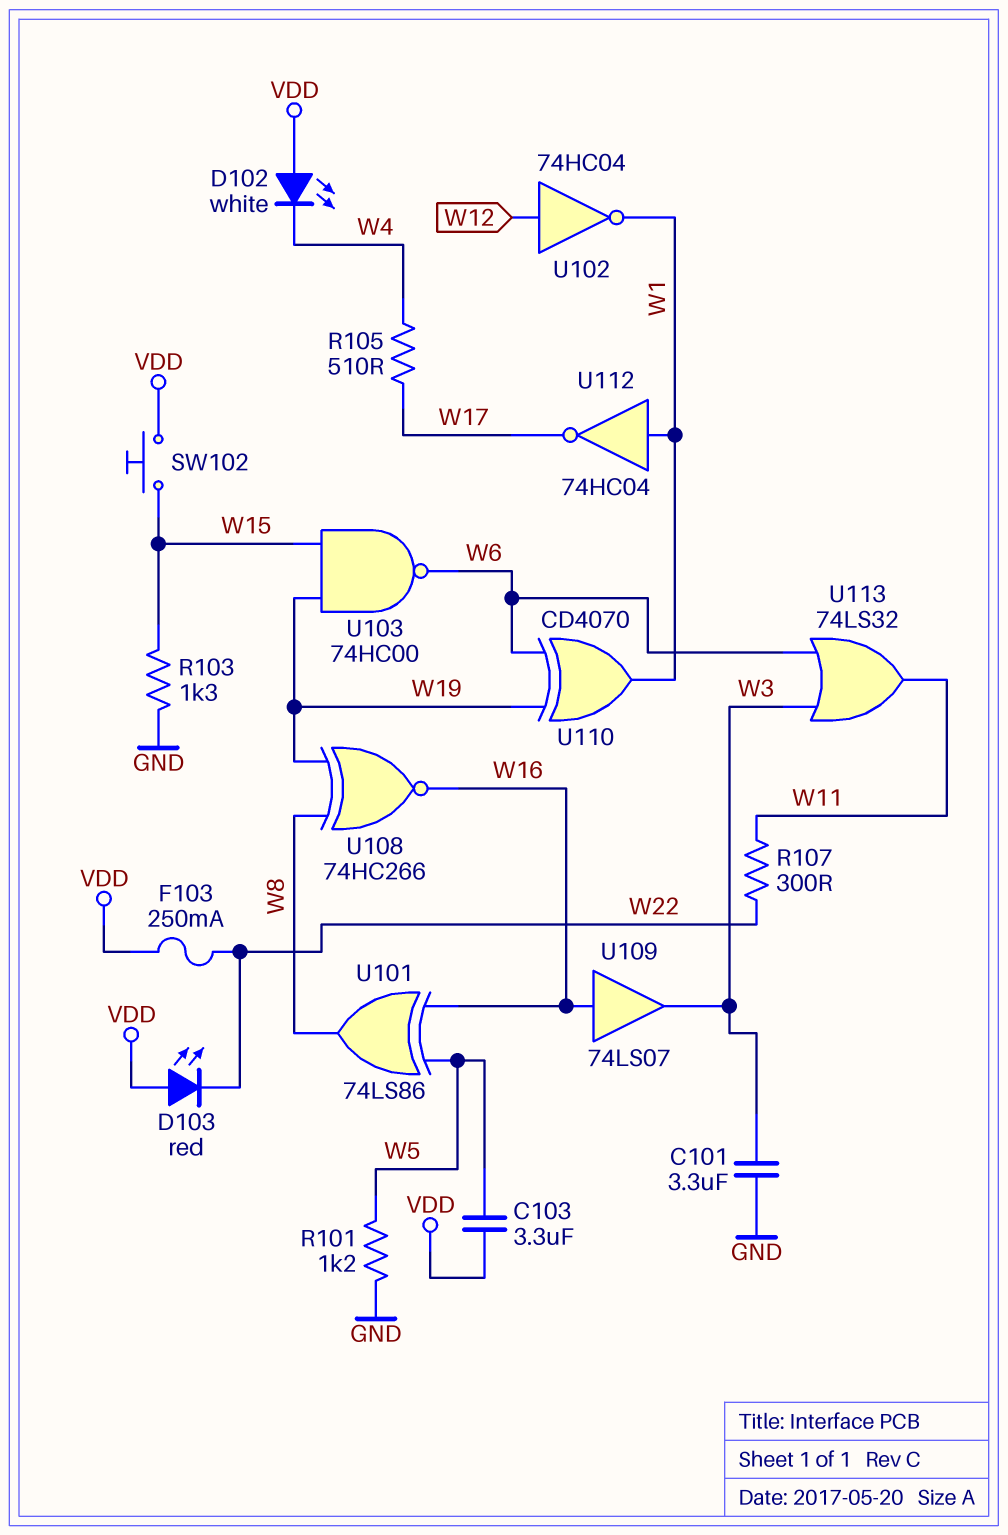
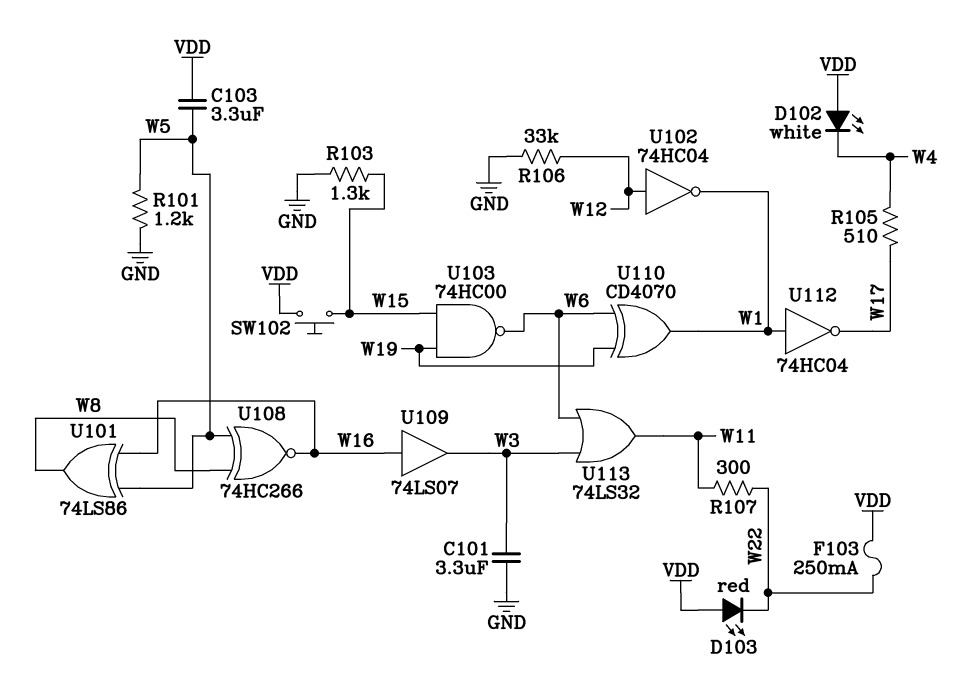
R106: none -> 33k (GND, W12)
U108: XNOR 74HC266 (in W8, in W19, out W16) -> XNOR 74HC266 (in W5, in W8, out W16)

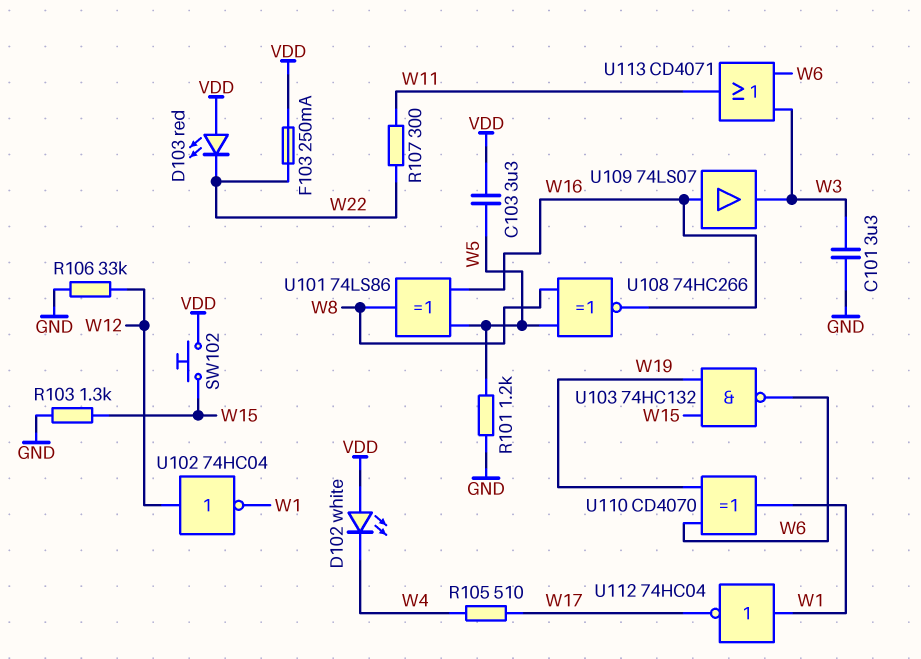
U103: NAND 74HC00 (in W15, in W19, out W6) -> NAND 74HC132 (in W15, in W19, out W6)
U113: OR 74LS32 (in W3, in W6, out W11) -> OR CD4071 (in W3, in W6, out W11)

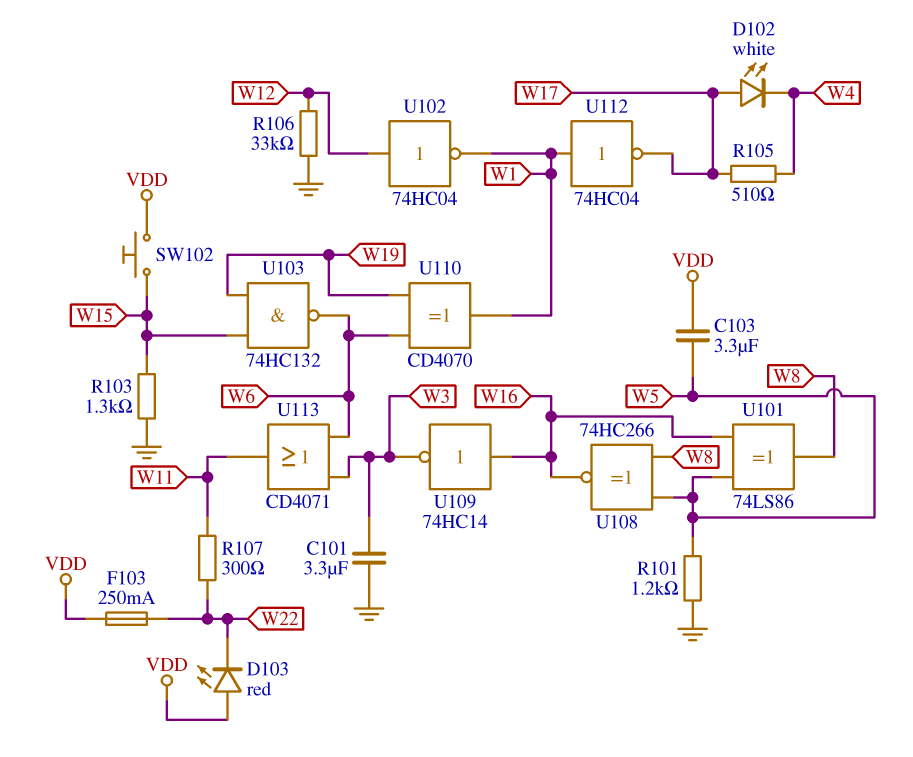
D102: LED white (A VDD, K W4) -> LED white (A W17, K W4)
U109: buffer 74LS07 (in W16, out W3) -> NOT 74HC14 (in W16, out W3)

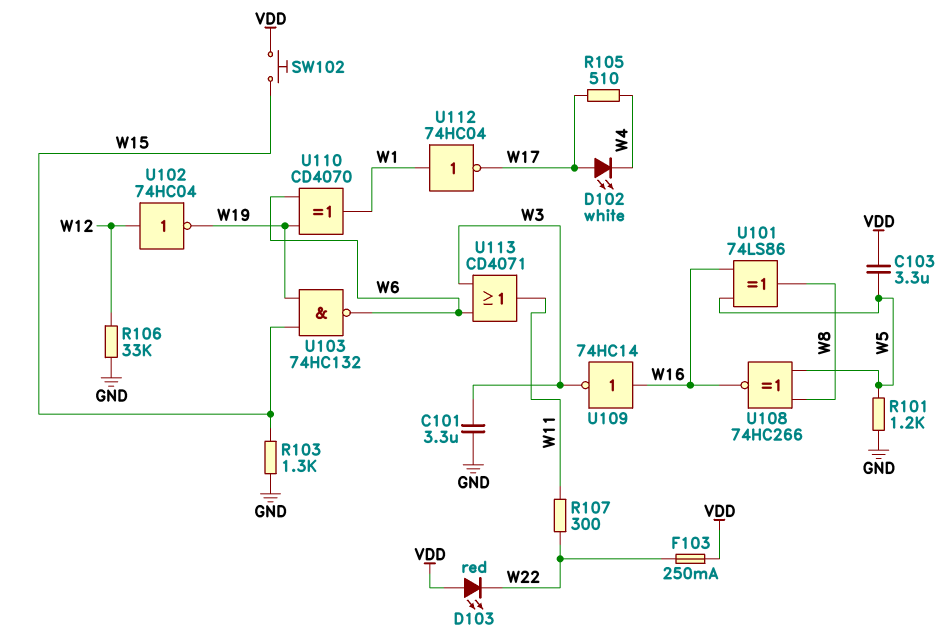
U102: NOT 74HC04 (in W12, out W1) -> NOT 74HC04 (in W12, out W19)

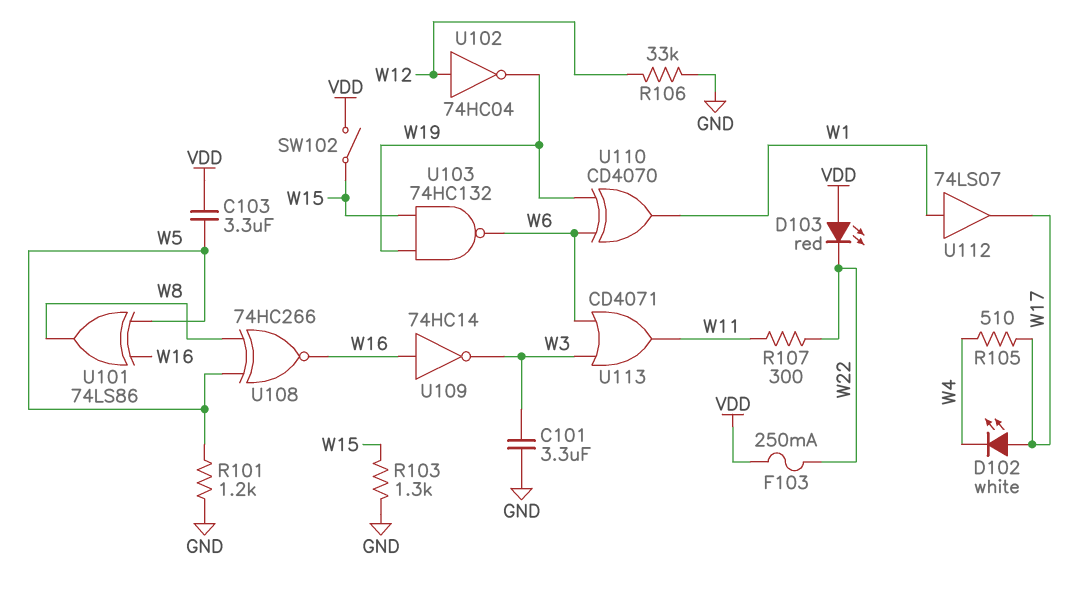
SW102: button (VDD, W15) -> switch (VDD, W15)
U112: NOT 74HC04 (in W1, out W17) -> buffer 74LS07 (in W1, out W17)

